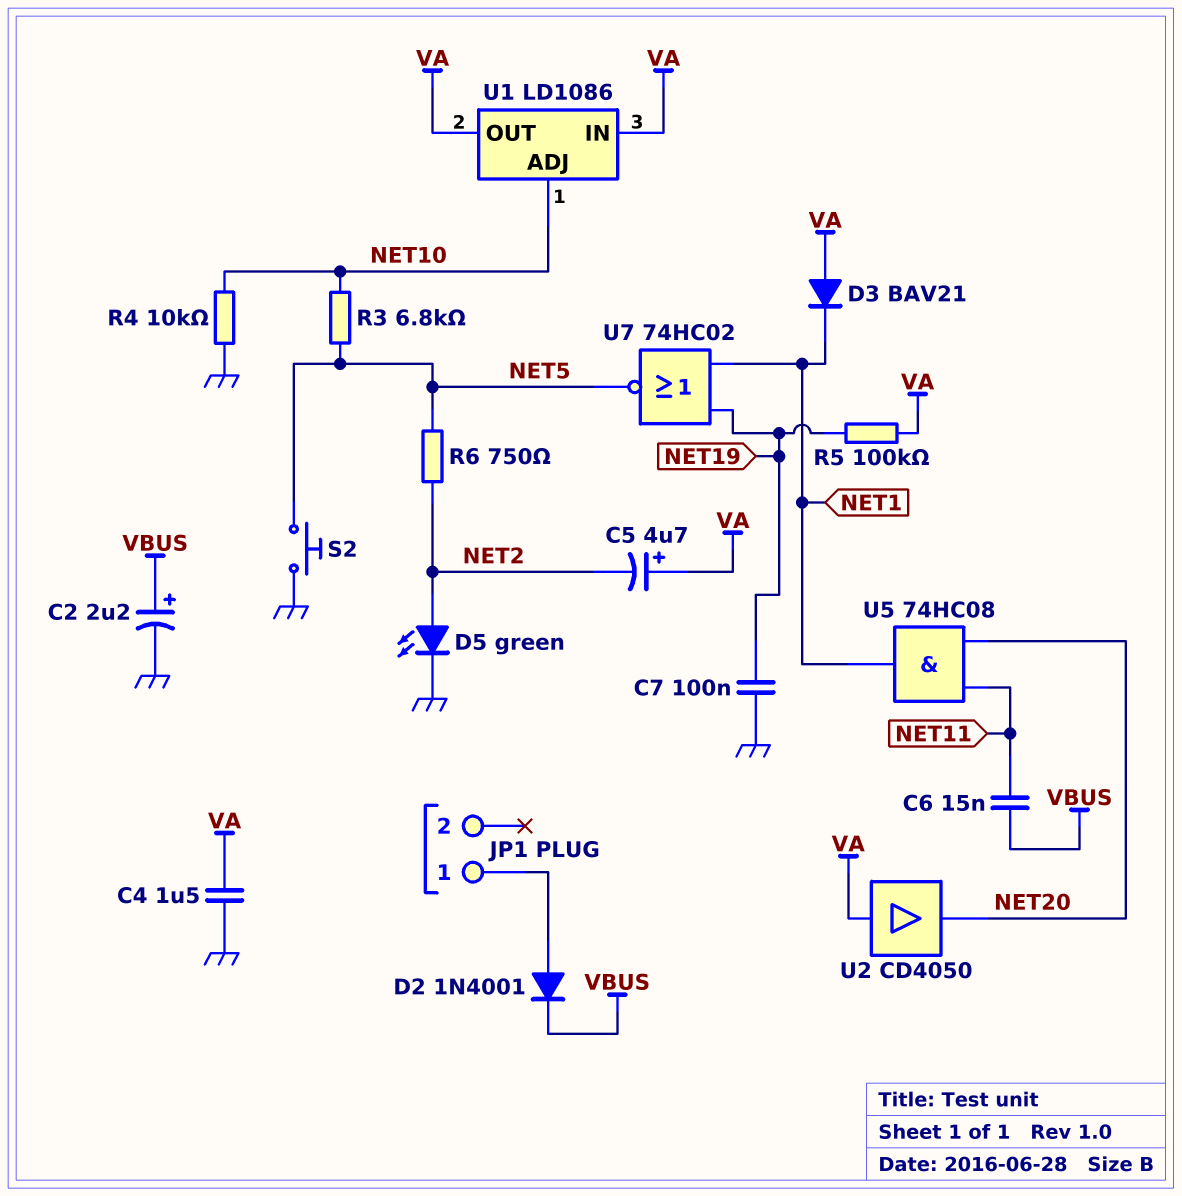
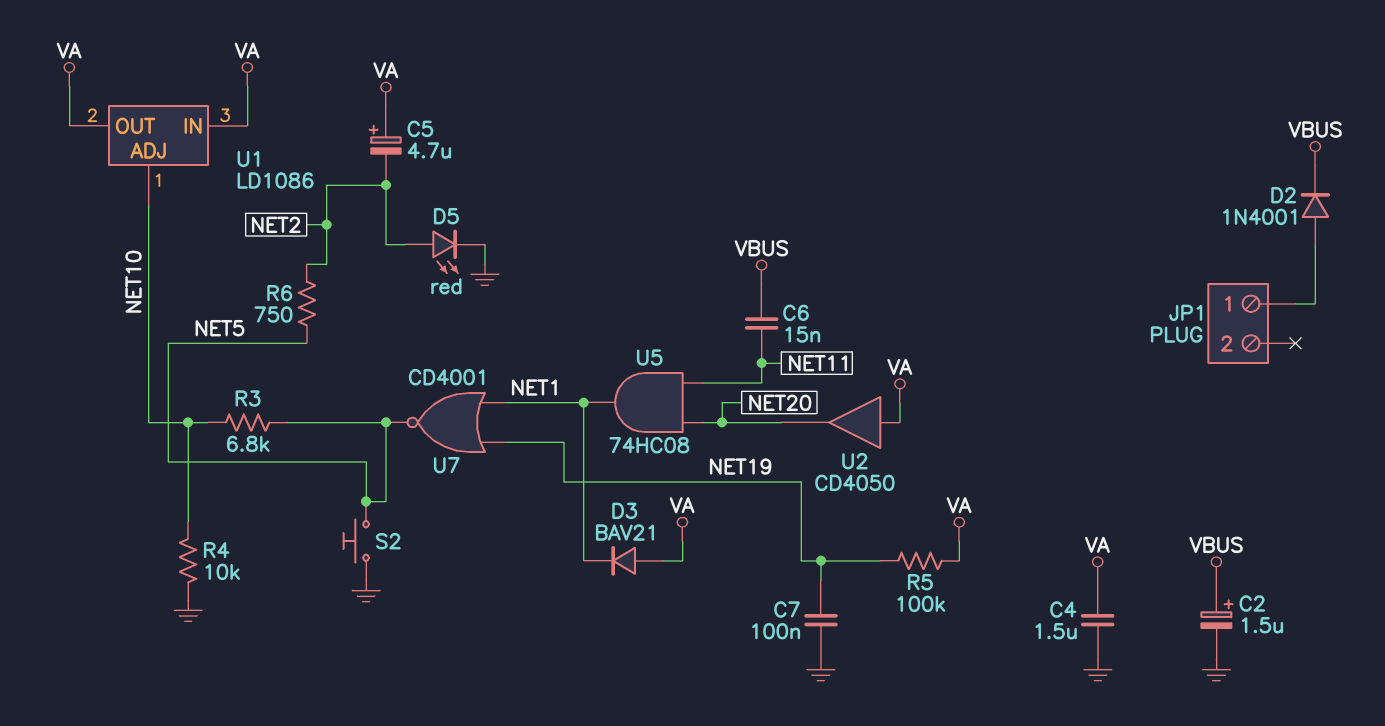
C2: 2.2uF (plus VBUS, minus GND) -> 1.5uF (plus VBUS, minus GND)
D5: LED green (A NET2, K GND) -> LED red (A NET2, K GND)
U7: NOR 74HC02 (in NET1, in NET19, out NET5) -> NOR CD4001 (in NET1, in NET19, out NET5)

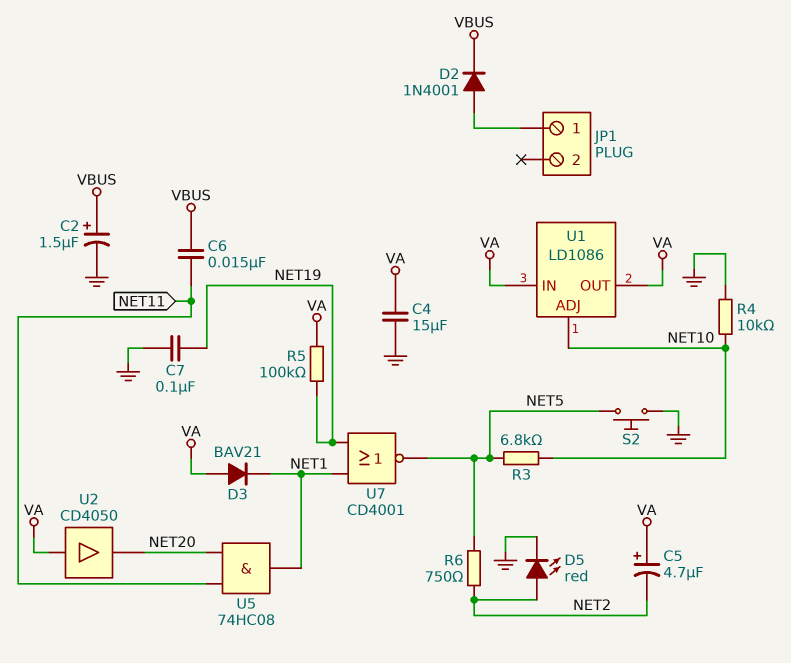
C4: 1.5uF (GND, VA) -> 15uF (GND, VA)

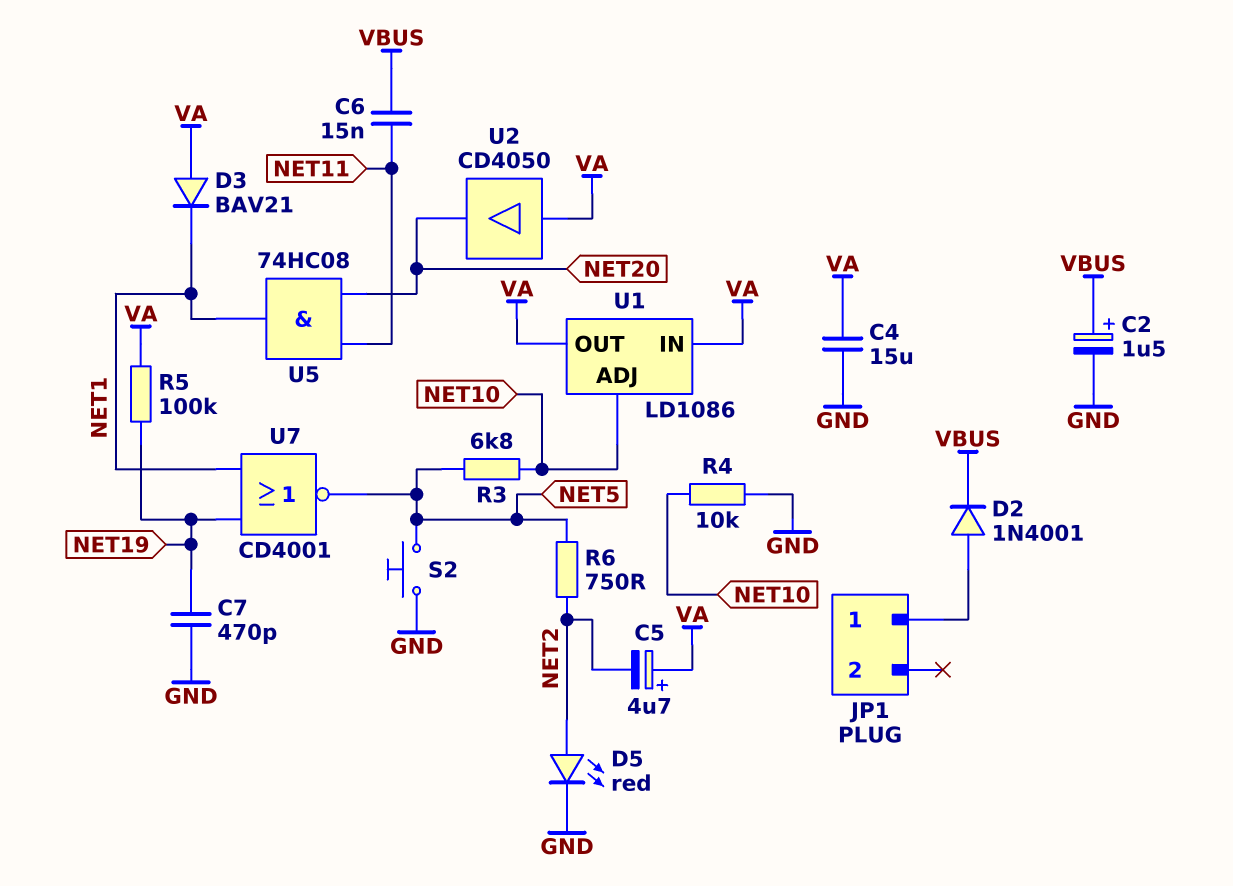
C7: 100nF (GND, NET19) -> 470pF (GND, NET19)

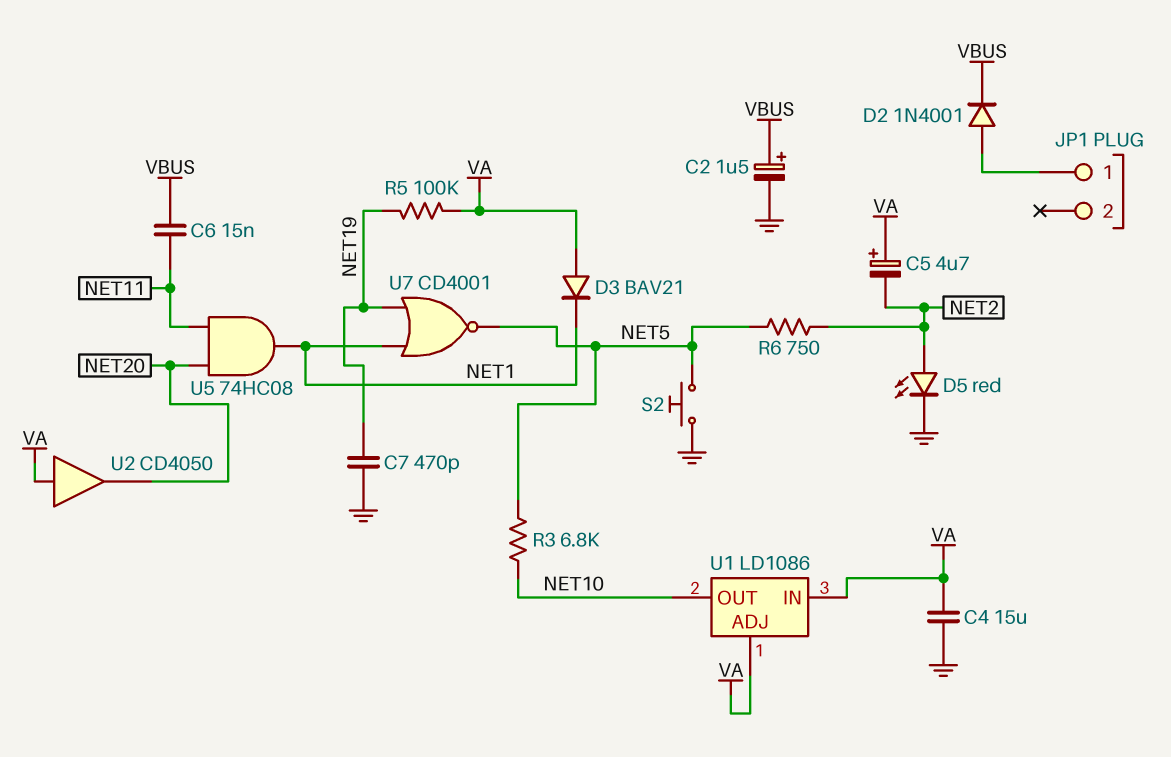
R4: 10k (GND, NET10) -> none
U1 pin ADJ: NET10 -> VA
U1 pin OUT: VA -> NET10

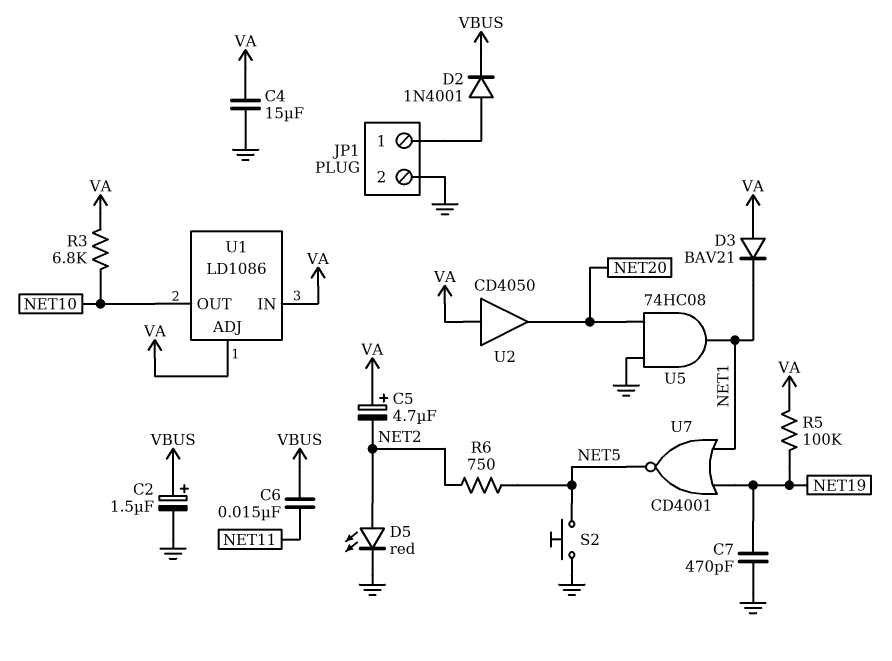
JP1 pin 2: none -> GND
R3: 6.8k (NET5, NET10) -> 6.8k (NET10, VA)
U5: AND 74HC08 (in NET11, in NET20, out NET1) -> AND 74HC08 (in GND, in NET20, out NET1)

